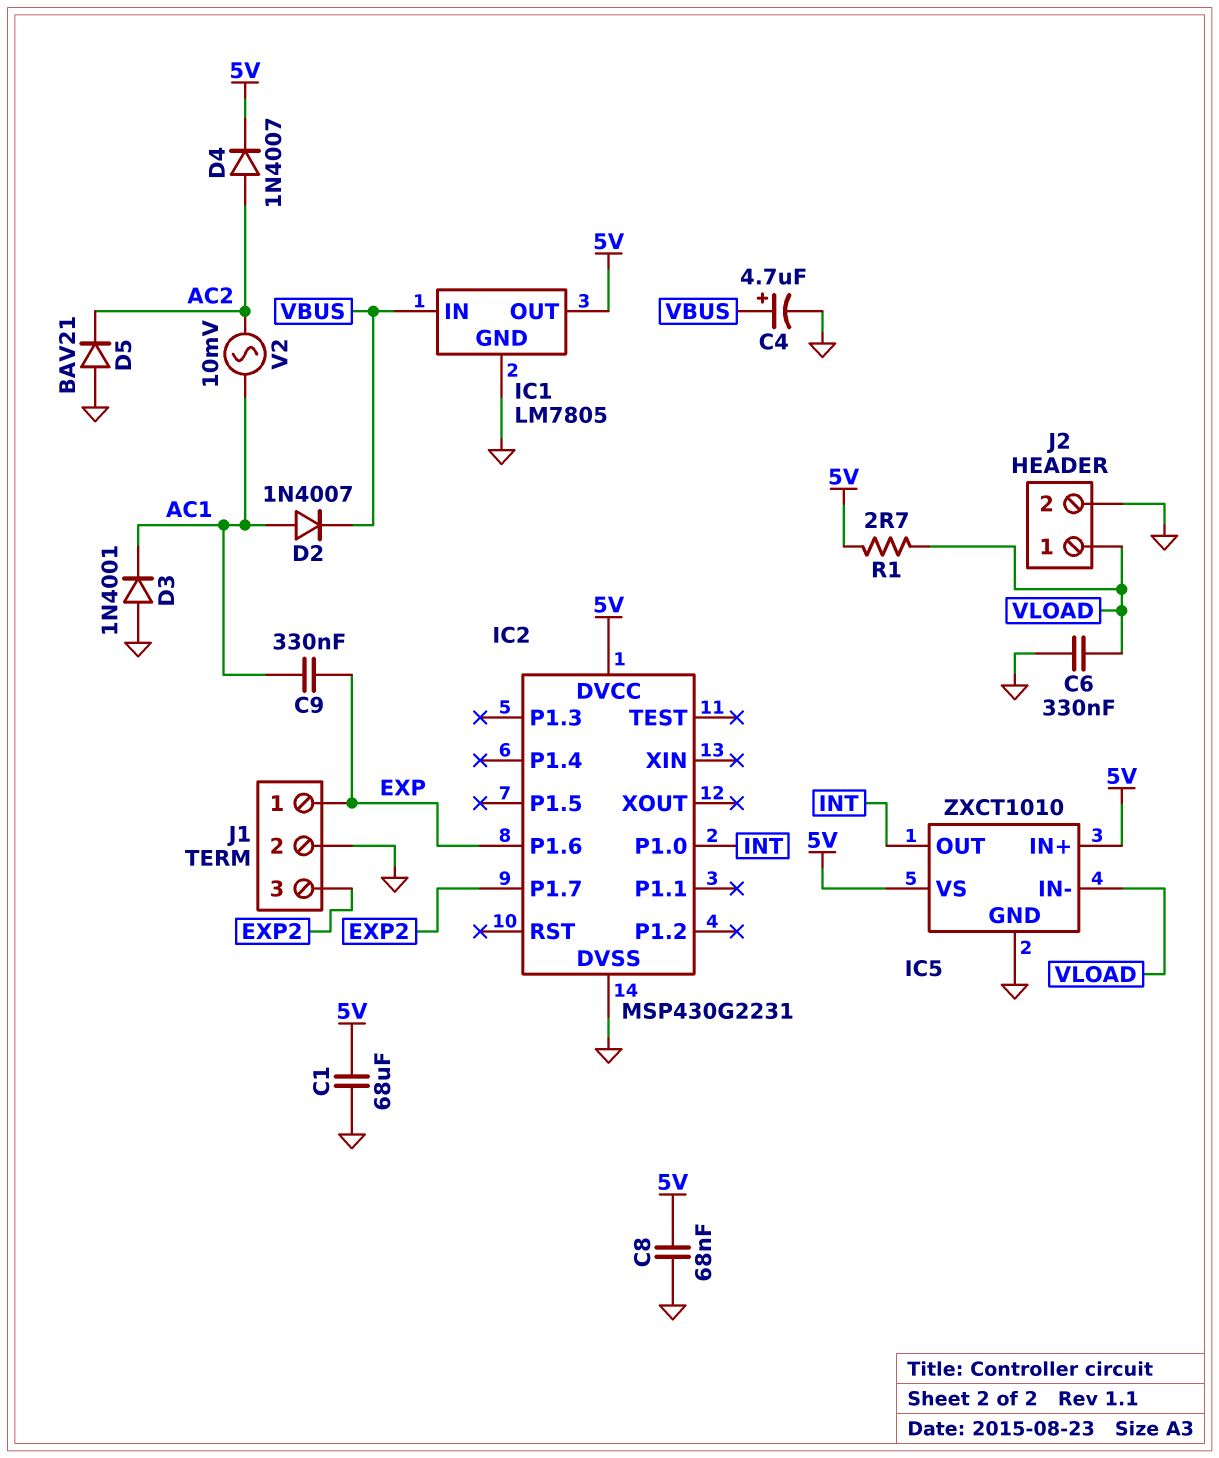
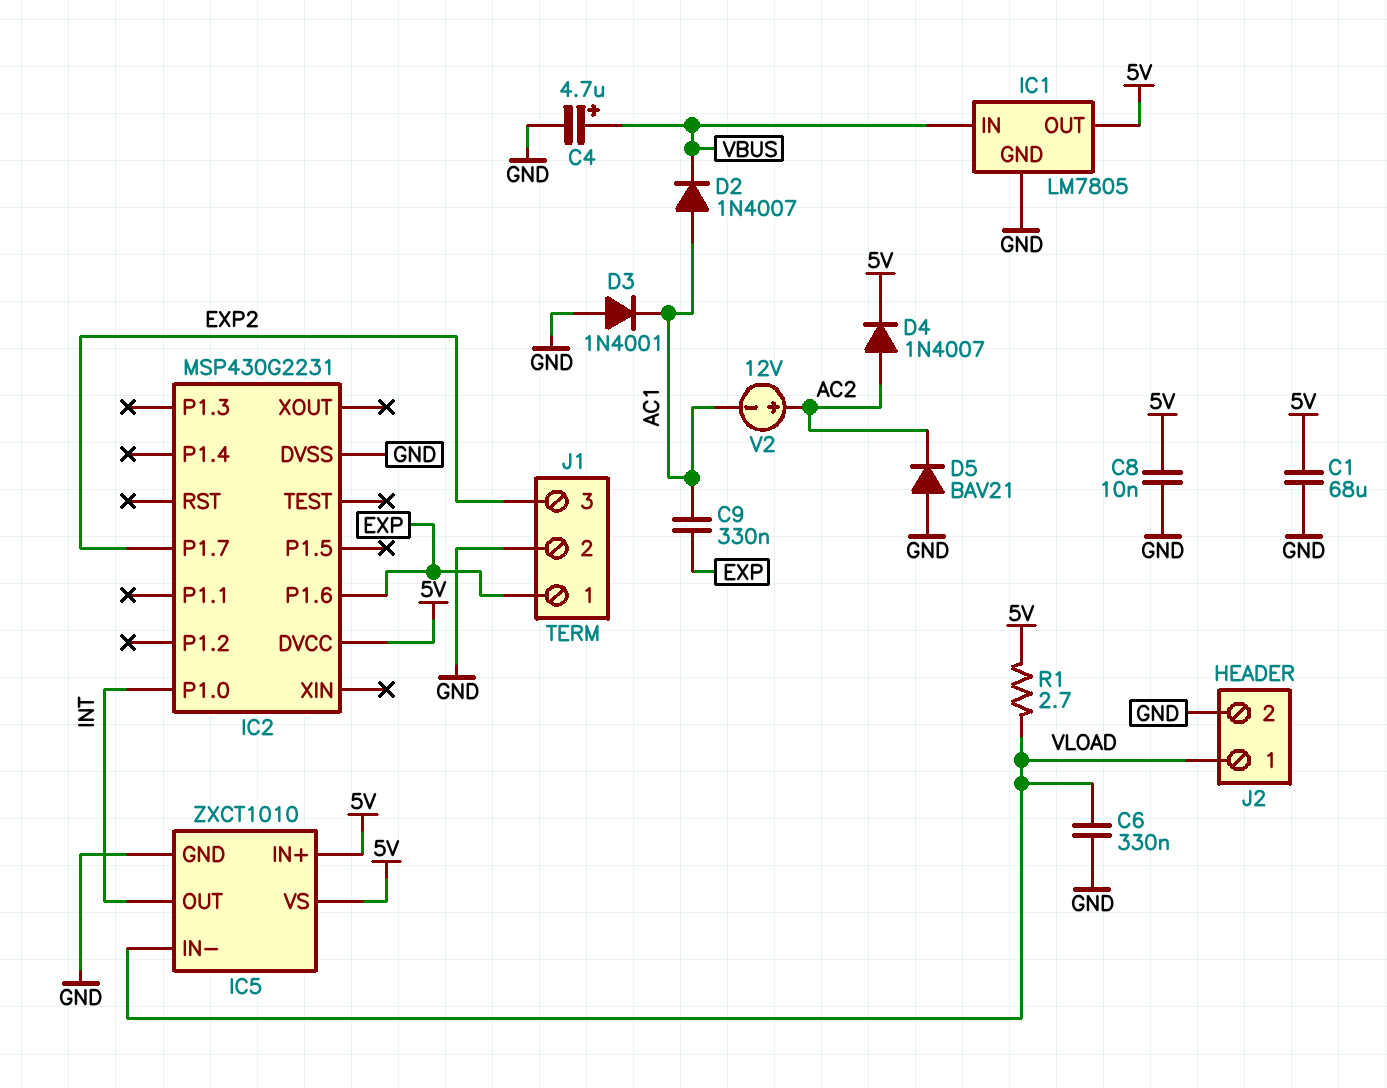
C8: 68nF (5V, GND) -> 10nF (5V, GND)
V2: AC 10mV (AC1, AC2) -> 12V (plus AC2, minus AC1)

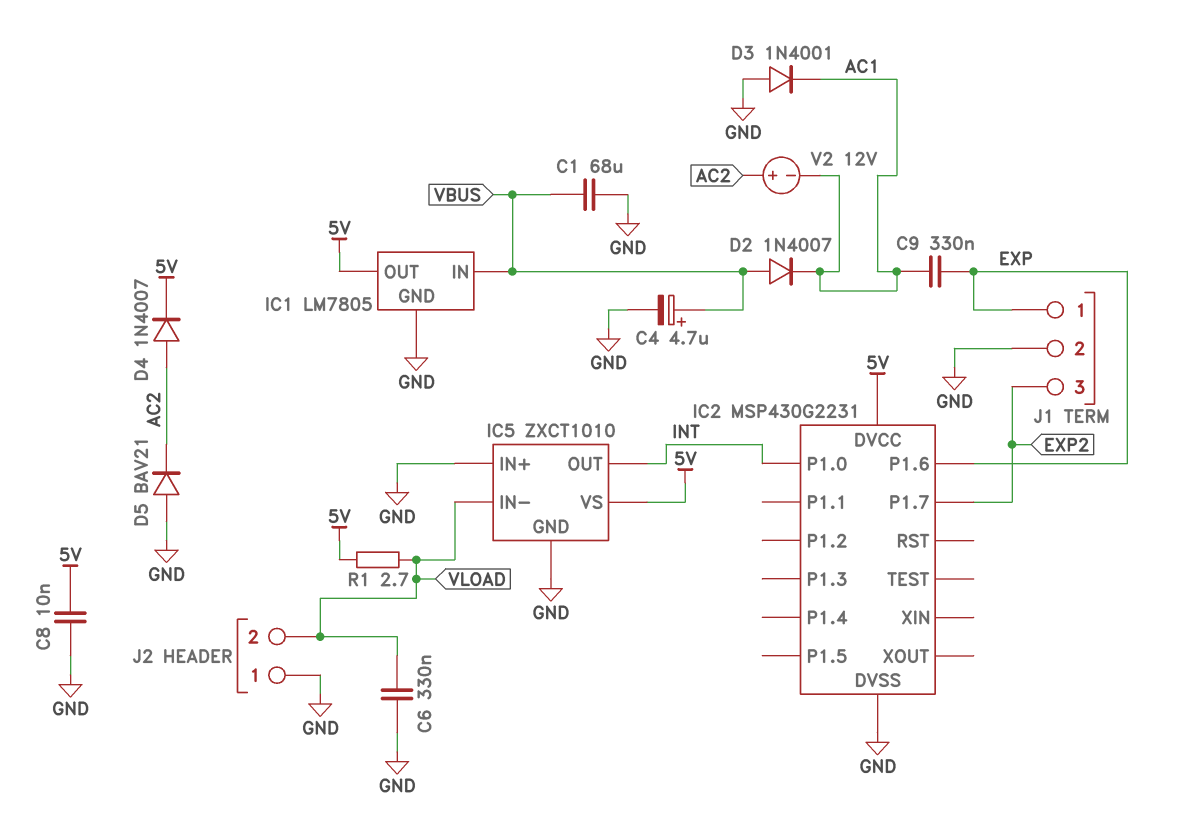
C1: 68uF (5V, GND) -> 68uF (GND, VBUS)
D2: diode 1N4007 (A AC1, K VBUS) -> diode 1N4007 (A VBUS, K AC1)
IC5 pin IN+: 5V -> GND
J2 pin 1: VLOAD -> GND
J2 pin 2: GND -> VLOAD

